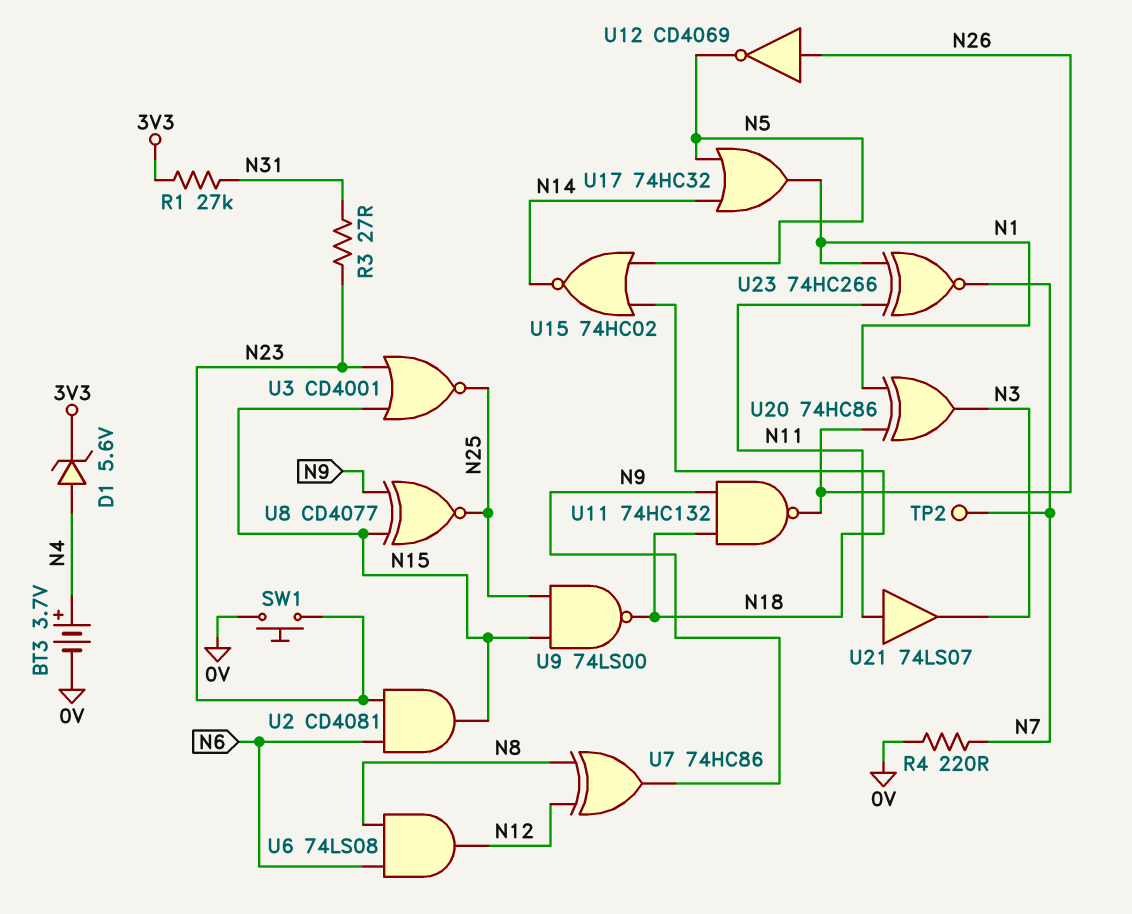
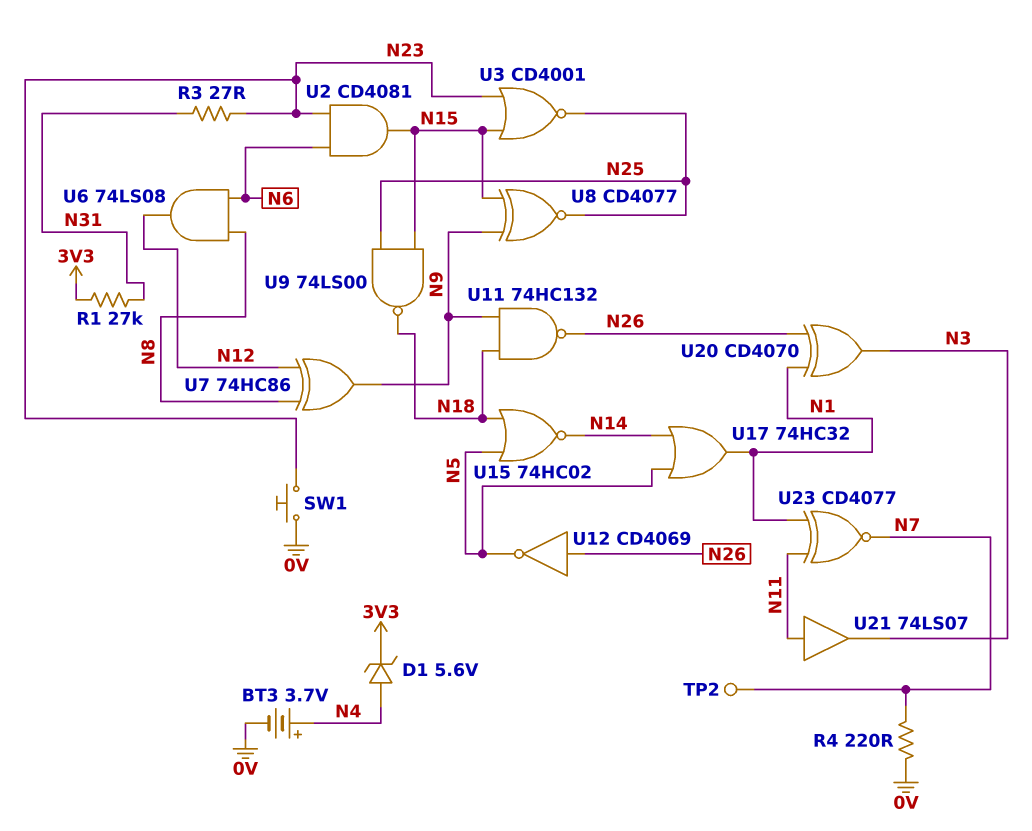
U20: XOR 74HC86 (in N1, in N26, out N3) -> XOR CD4070 (in N1, in N26, out N3)
U23: XNOR 74HC266 (in N1, in N11, out N7) -> XNOR CD4077 (in N1, in N11, out N7)

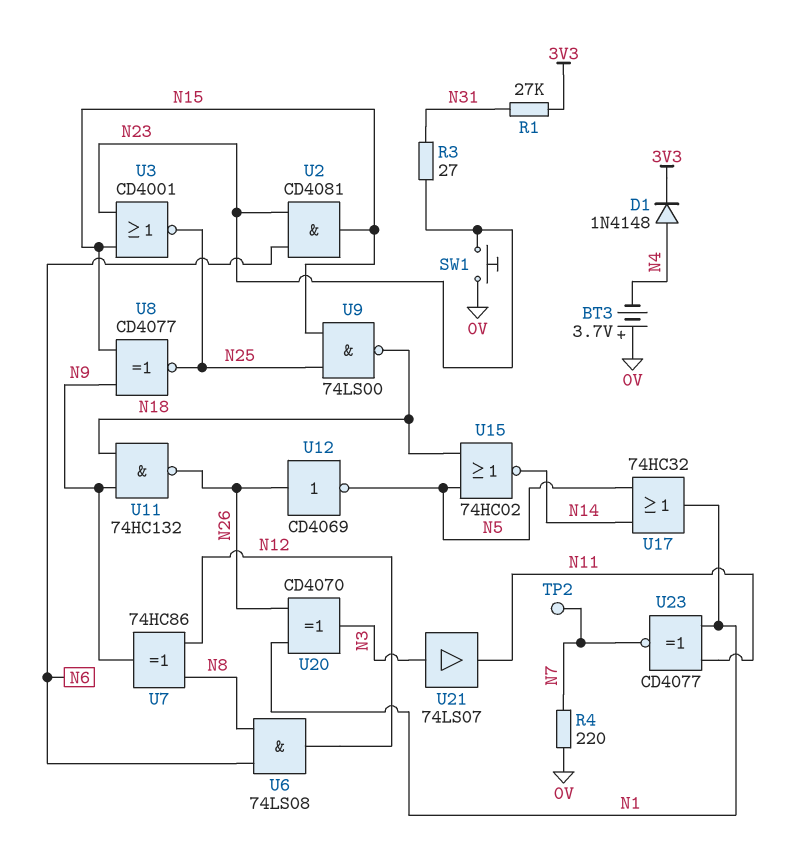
BT3: 3.7V (plus N4, minus 0V) -> 3.7V (plus 0V, minus N4)
D1: zener 5.6V (A N4, K 3V3) -> diode 1N4148 (A N4, K 3V3)
U21: buffer 74LS07 (in N11, out N3) -> buffer 74LS07 (in N3, out N11)

